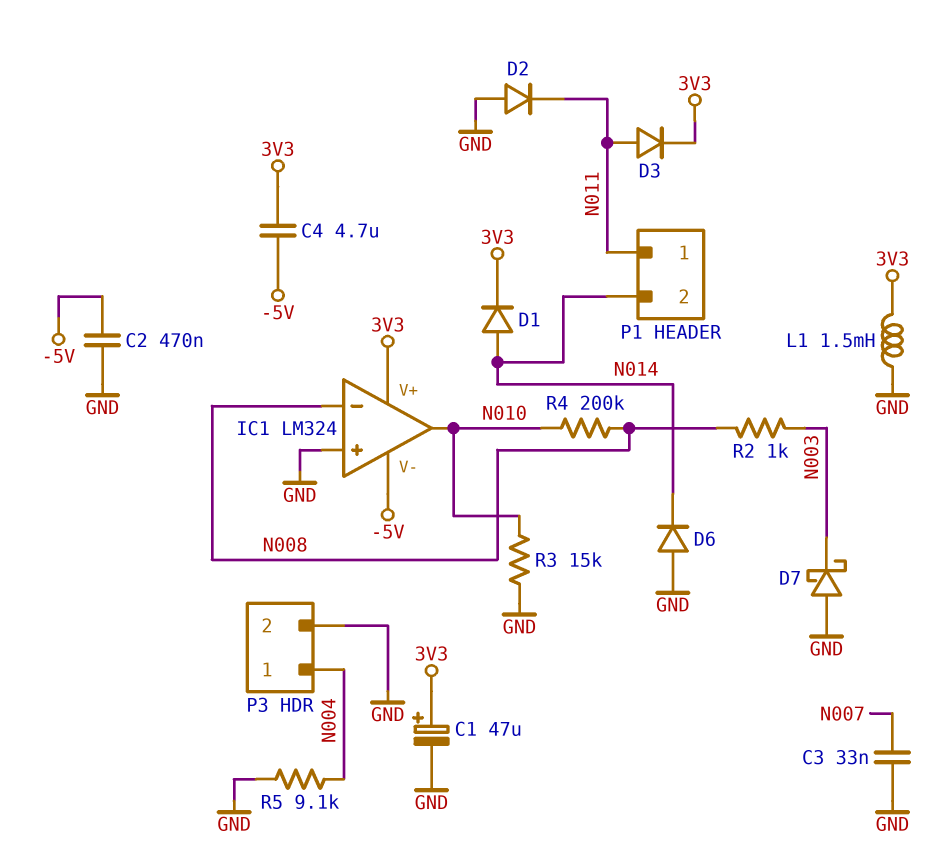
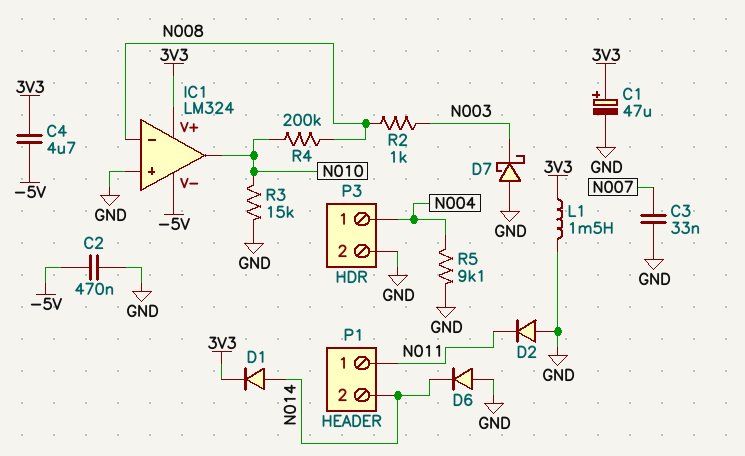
D3: diode (A N011, K 3V3) -> none

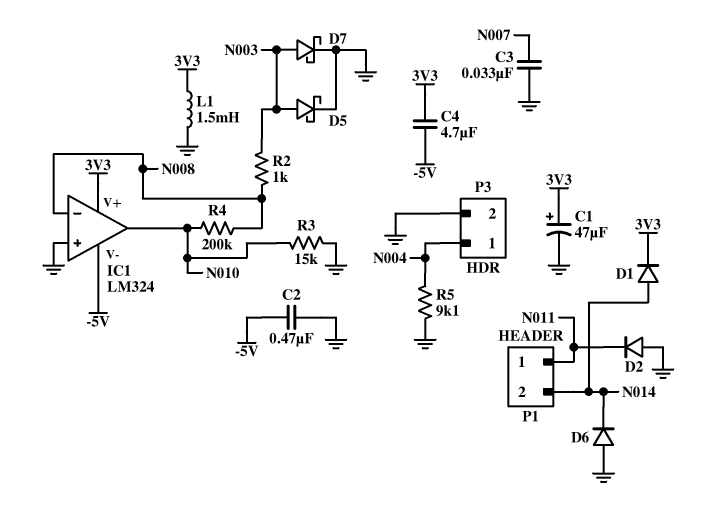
D5: none -> schottky (A N003, K GND)
D7: schottky (A GND, K N003) -> schottky (A N003, K GND)

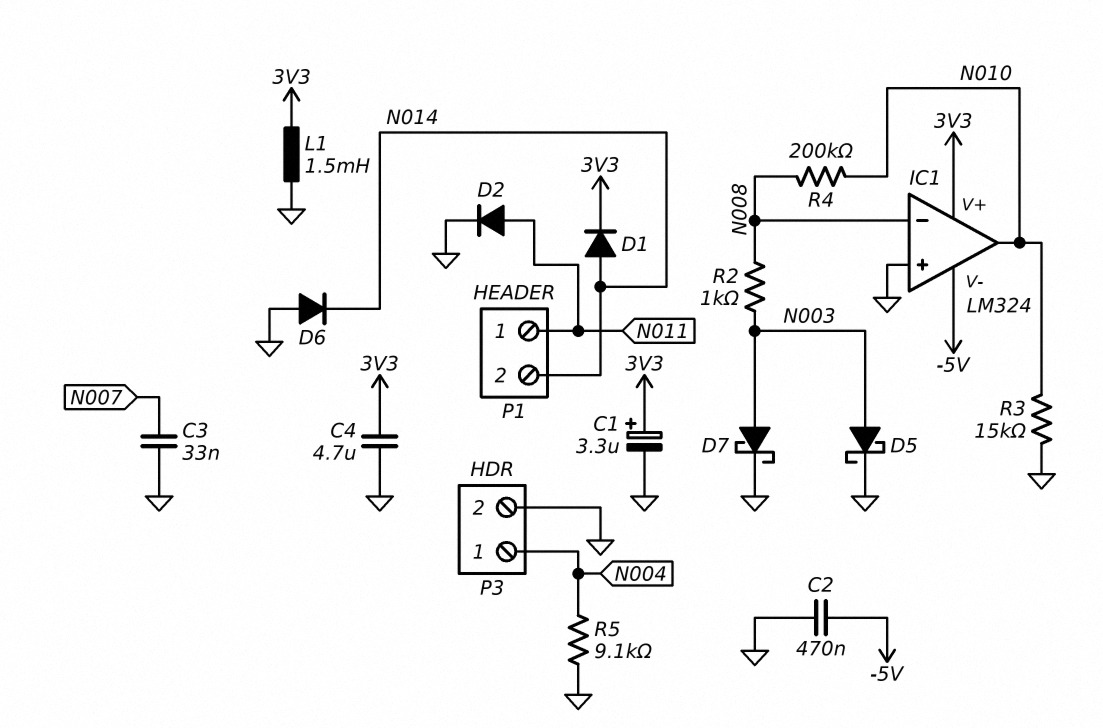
C1: 47uF (plus 3V3, minus GND) -> 3.3uF (plus 3V3, minus GND)
C4: 4.7uF (-5V, 3V3) -> 4.7uF (3V3, GND)
D2: diode (A GND, K N011) -> diode (A N011, K GND)

